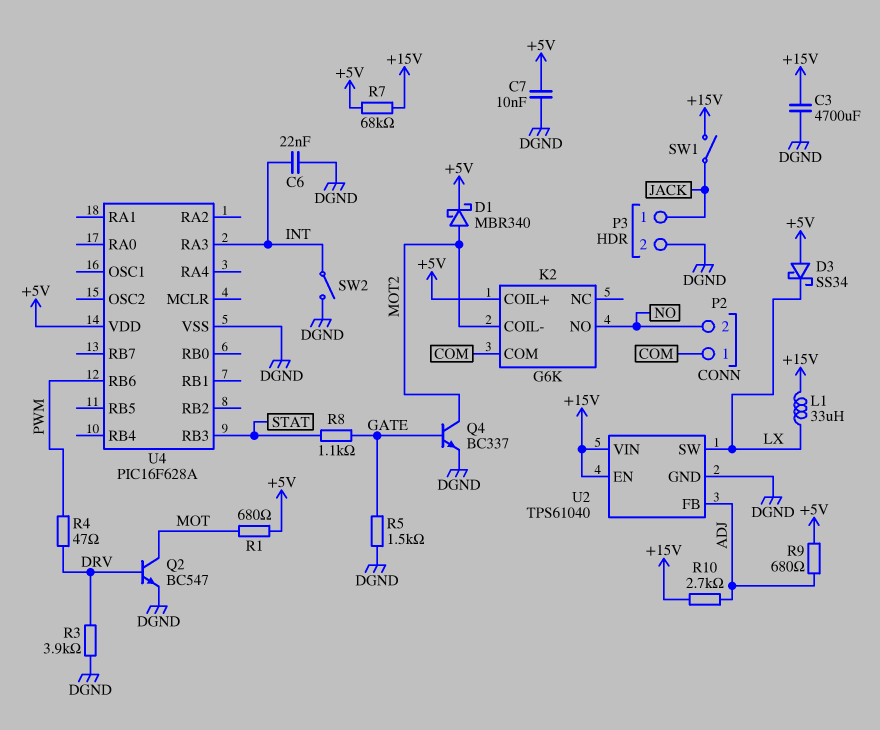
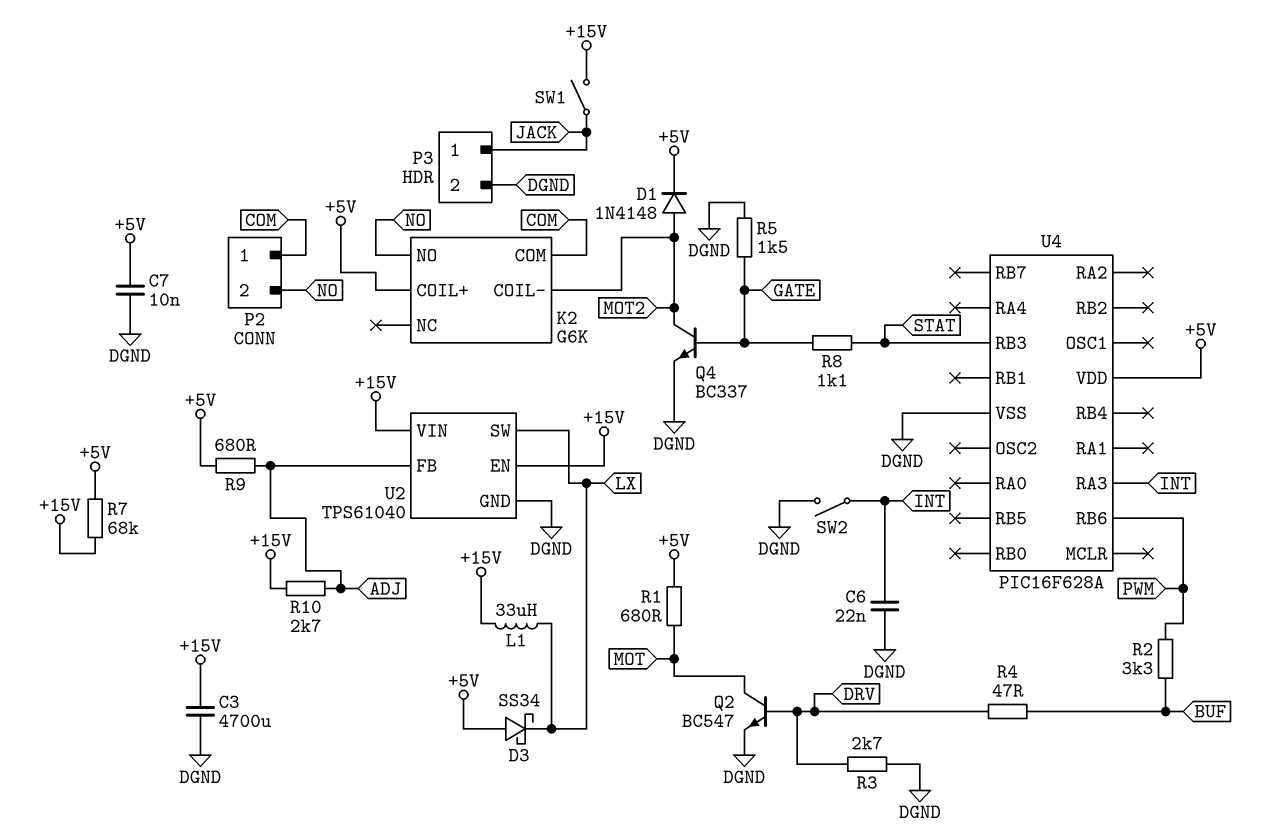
D1: schottky MBR340 (A MOT2, K +5V) -> diode 1N4148 (A MOT2, K +5V)
R2: none -> 3.3k (BUF, PWM)
R3: 3.9k (DGND, DRV) -> 2.7k (DGND, DRV)
R4: 47 (DRV, PWM) -> 47 (BUF, DRV)

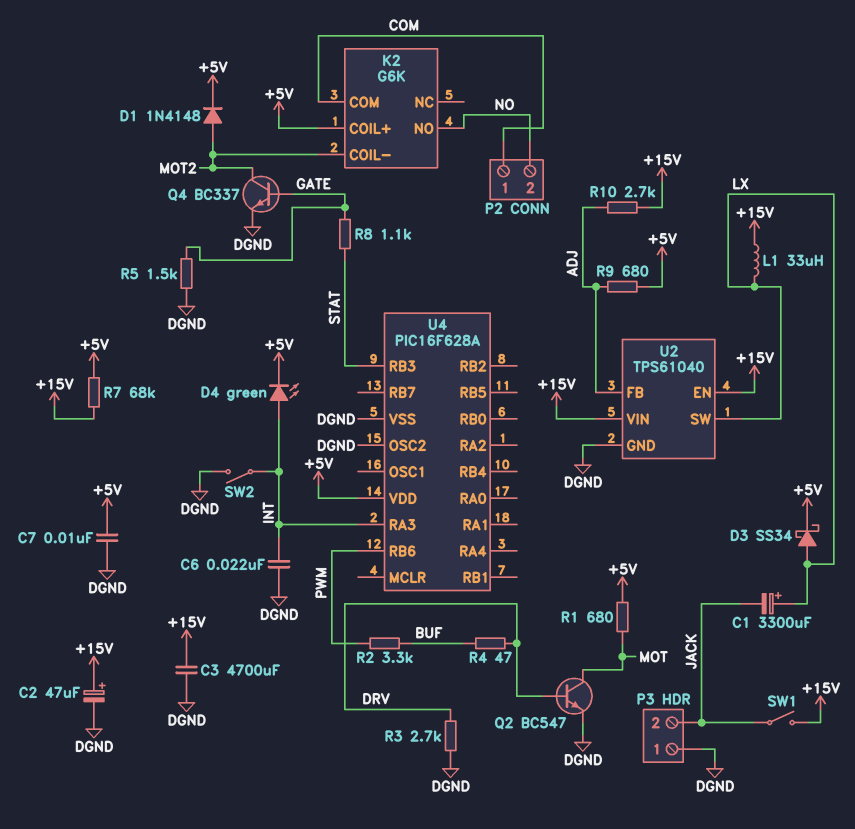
C1: none -> 3300uF (plus LX, minus JACK)
C2: none -> 47uF (plus +15V, minus DGND)
D3: schottky SS34 (A +5V, K LX) -> schottky SS34 (A LX, K +5V)
D4: none -> LED green (A INT, K +5V)
P3 pin 1: JACK -> DGND
P3 pin 2: DGND -> JACK
U4 pin OSC2: none -> DGND

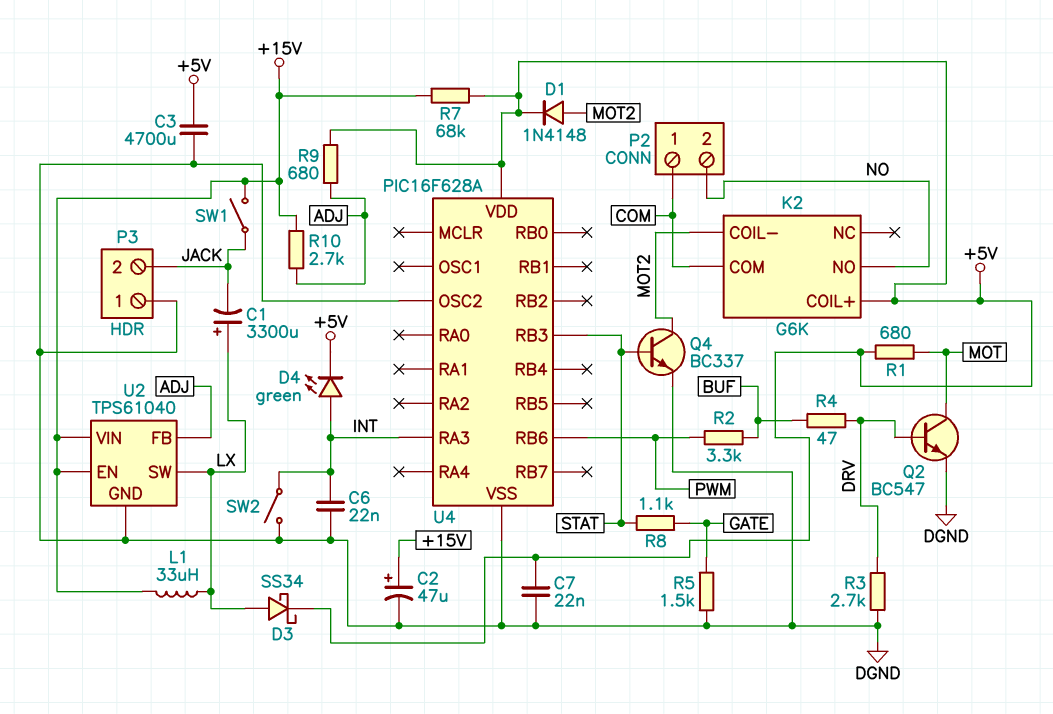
C3: 4700uF (+15V, DGND) -> 4700uF (+5V, DGND)
C7: 10nF (+5V, DGND) -> 22nF (+5V, DGND)
Q4: NPN BC337 (B GATE, C MOT2, E DGND) -> NPN BC337 (B STAT, C MOT2, E DGND)

